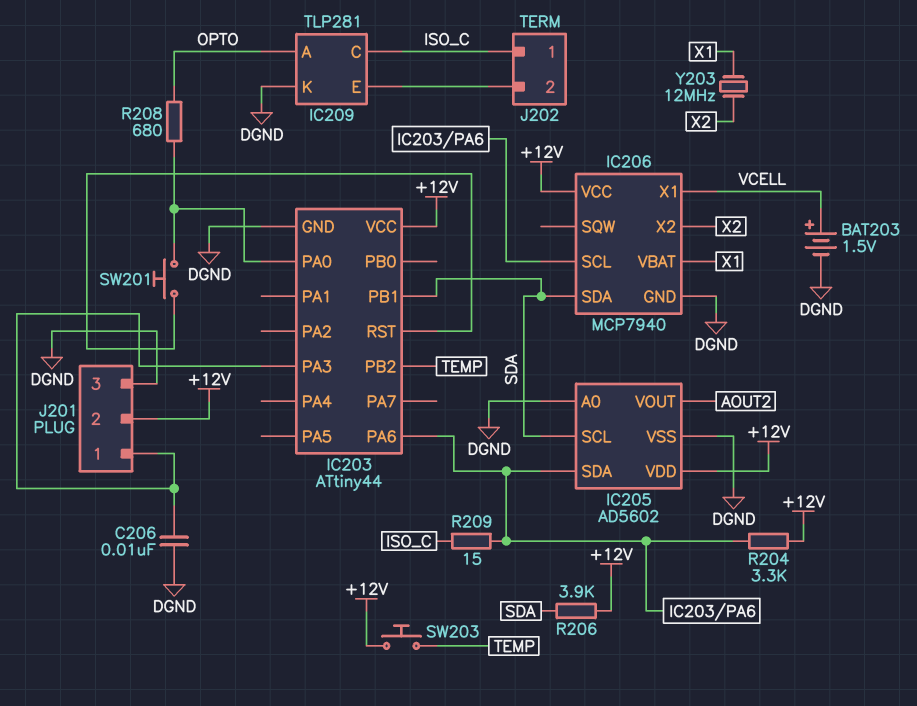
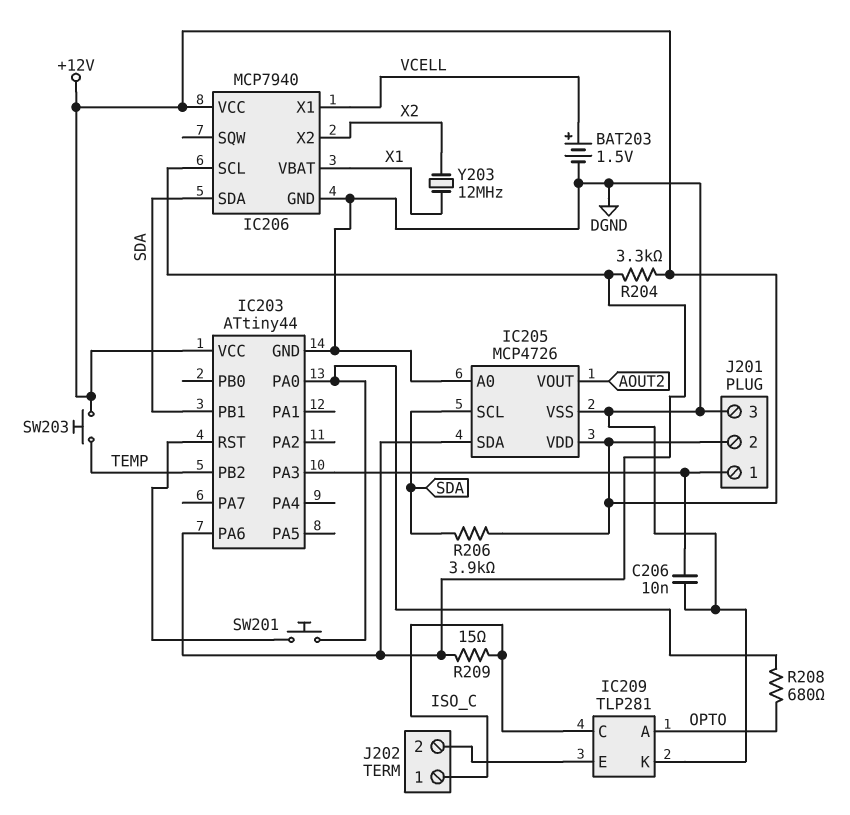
IC205: AD5602 -> MCP4726

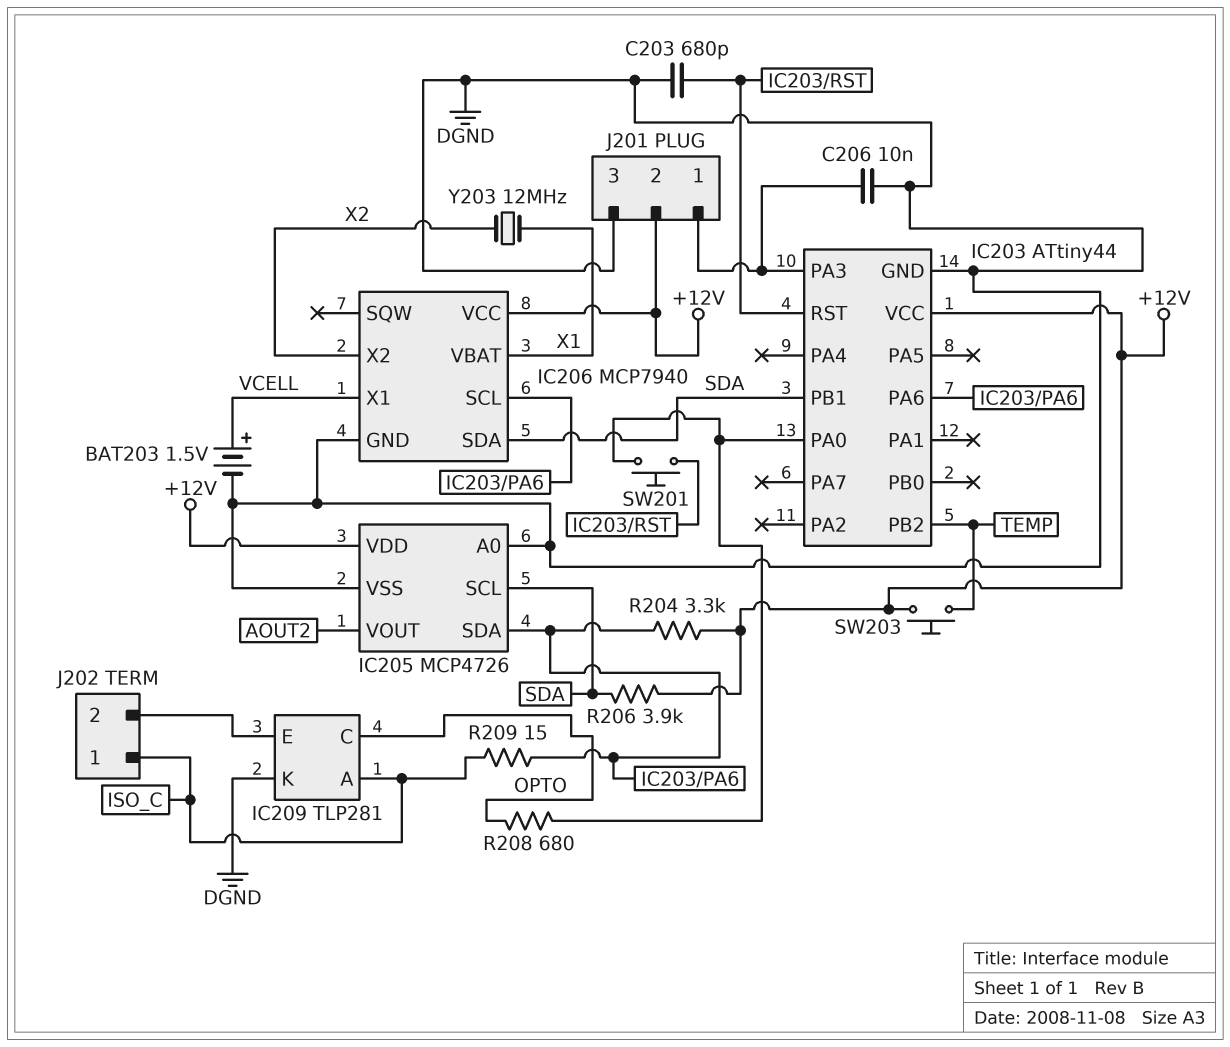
C203: none -> 680pF (DGND, IC203/RST)
IC209 pin A: OPTO -> ISO_C
IC209 pin C: ISO_C -> OPTO

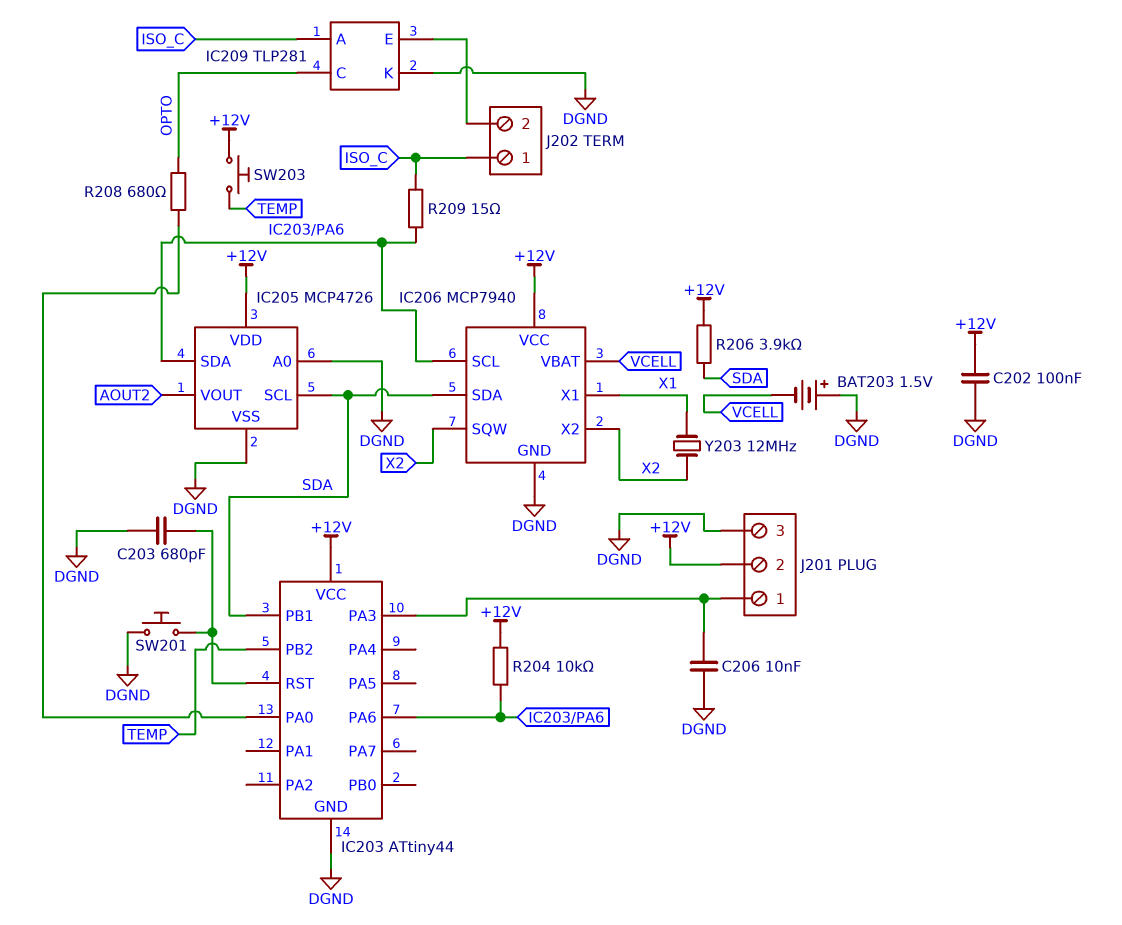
BAT203: 1.5V (plus VCELL, minus DGND) -> 1.5V (plus DGND, minus VCELL)
C202: none -> 100nF (+12V, DGND)
IC206 pin SQW: none -> X2
IC206 pin VBAT: X1 -> VCELL
IC206 pin X1: VCELL -> X1
R204: 3.3k (+12V, IC203/PA6) -> 10k (+12V, IC203/PA6)
SW201: button (IC203/PA0, IC203/RST) -> button (DGND, IC203/RST)

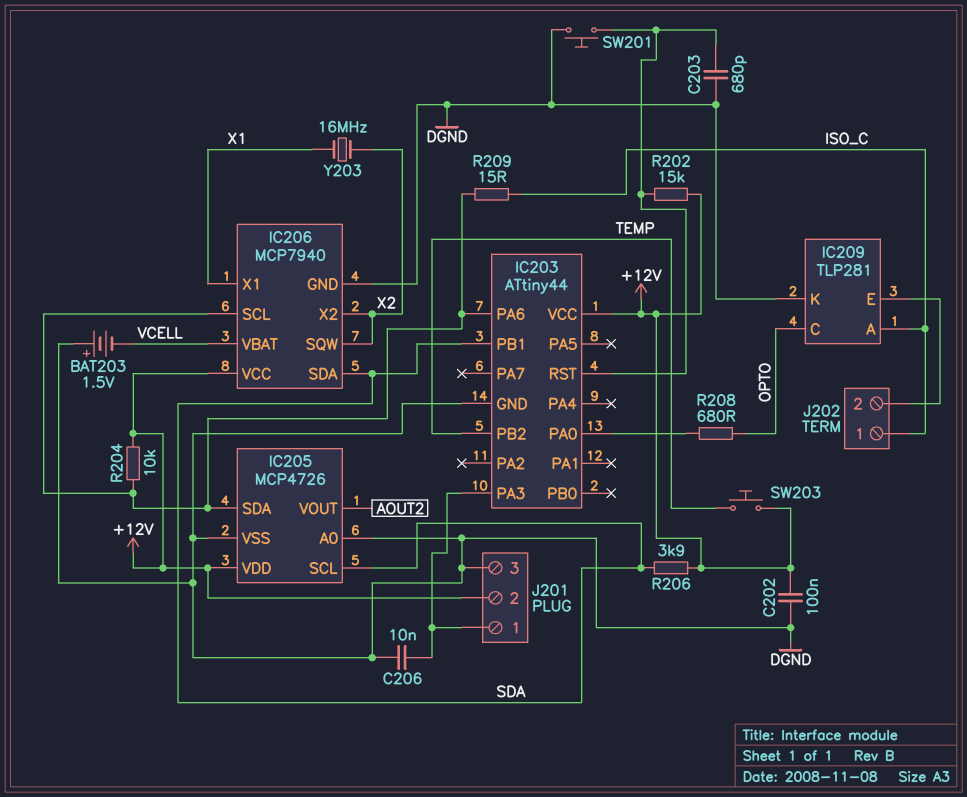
R202: none -> 15k (+12V, IC203/RST)
Y203: 12MHz (X1, X2) -> 16MHz (X1, X2)

